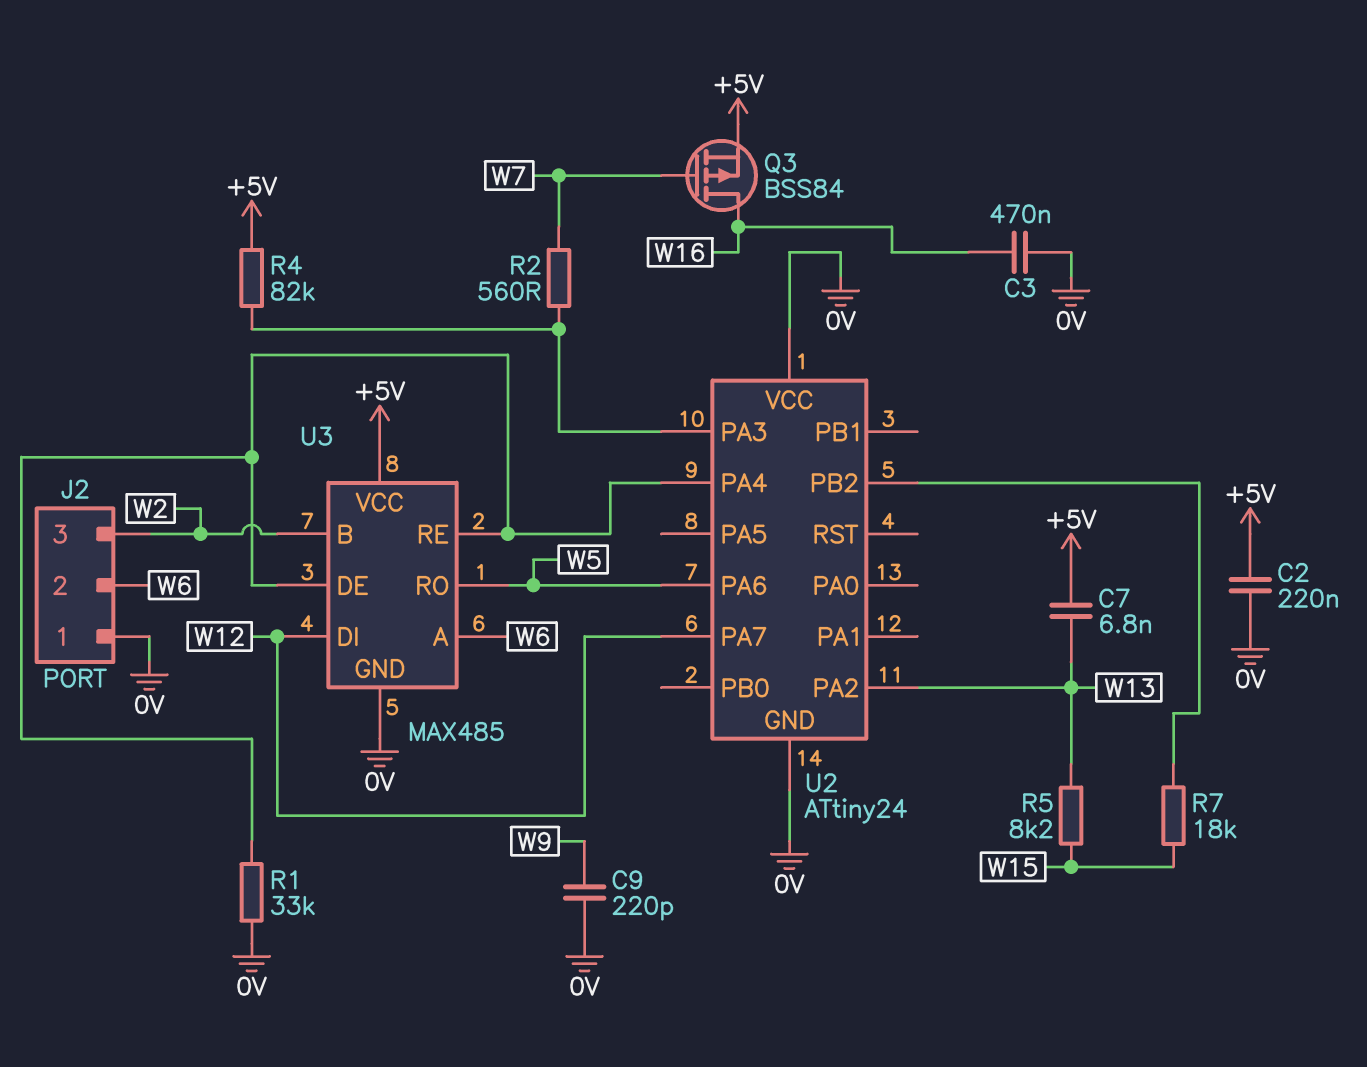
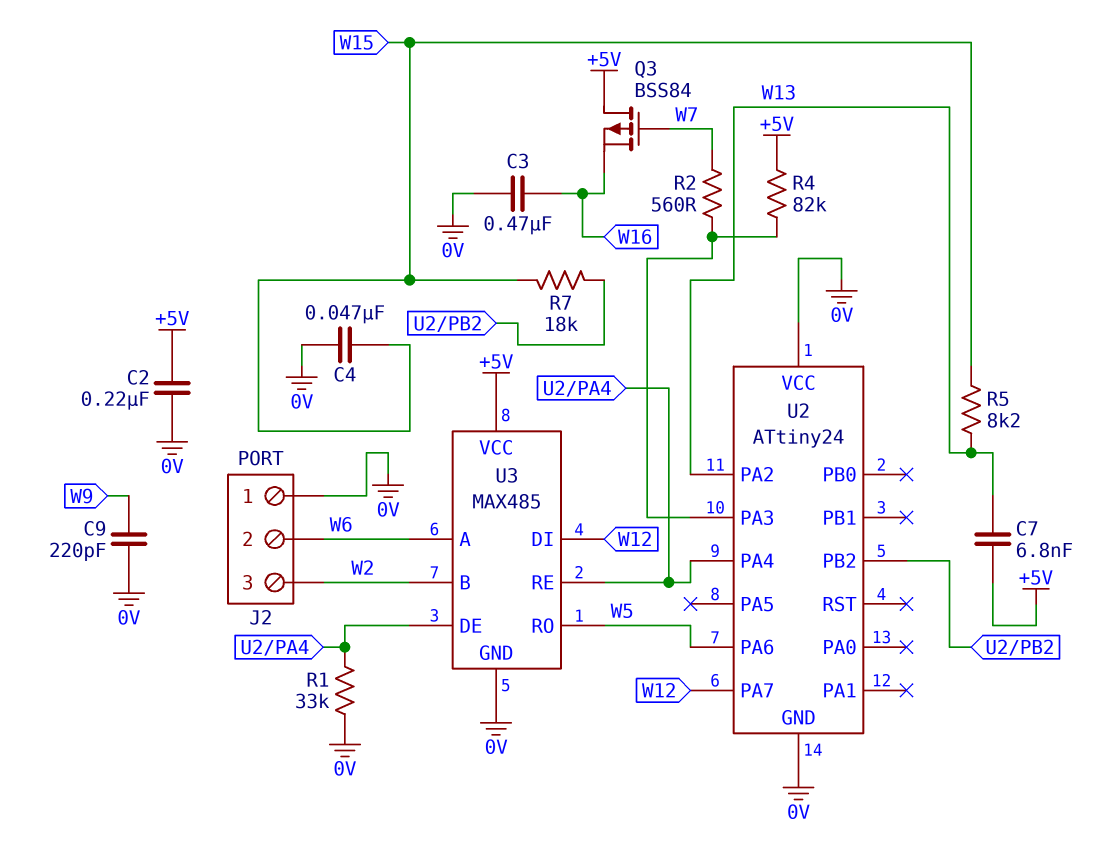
C4: none -> 47nF (0V, W15)
Q3: PMOS BSS84 (G W7, D W16, S +5V) -> PMOS BSS84 (G W7, D +5V, S W16)

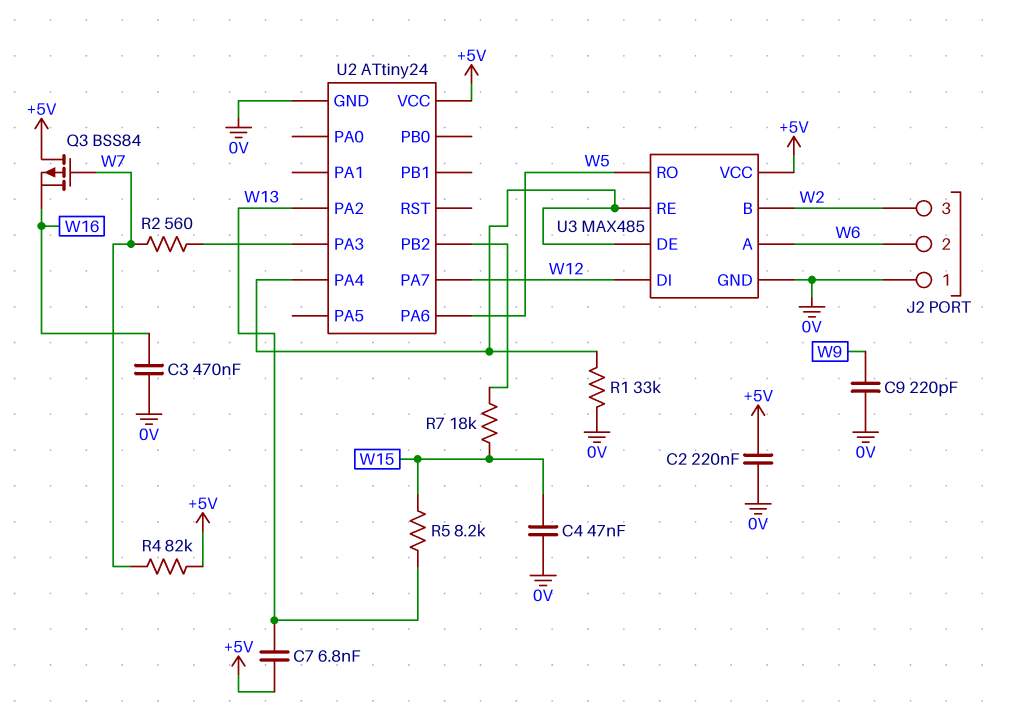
R4: 82k (+5V, U2/PA3) -> 82k (+5V, W7)
U2 pin VCC: 0V -> +5V

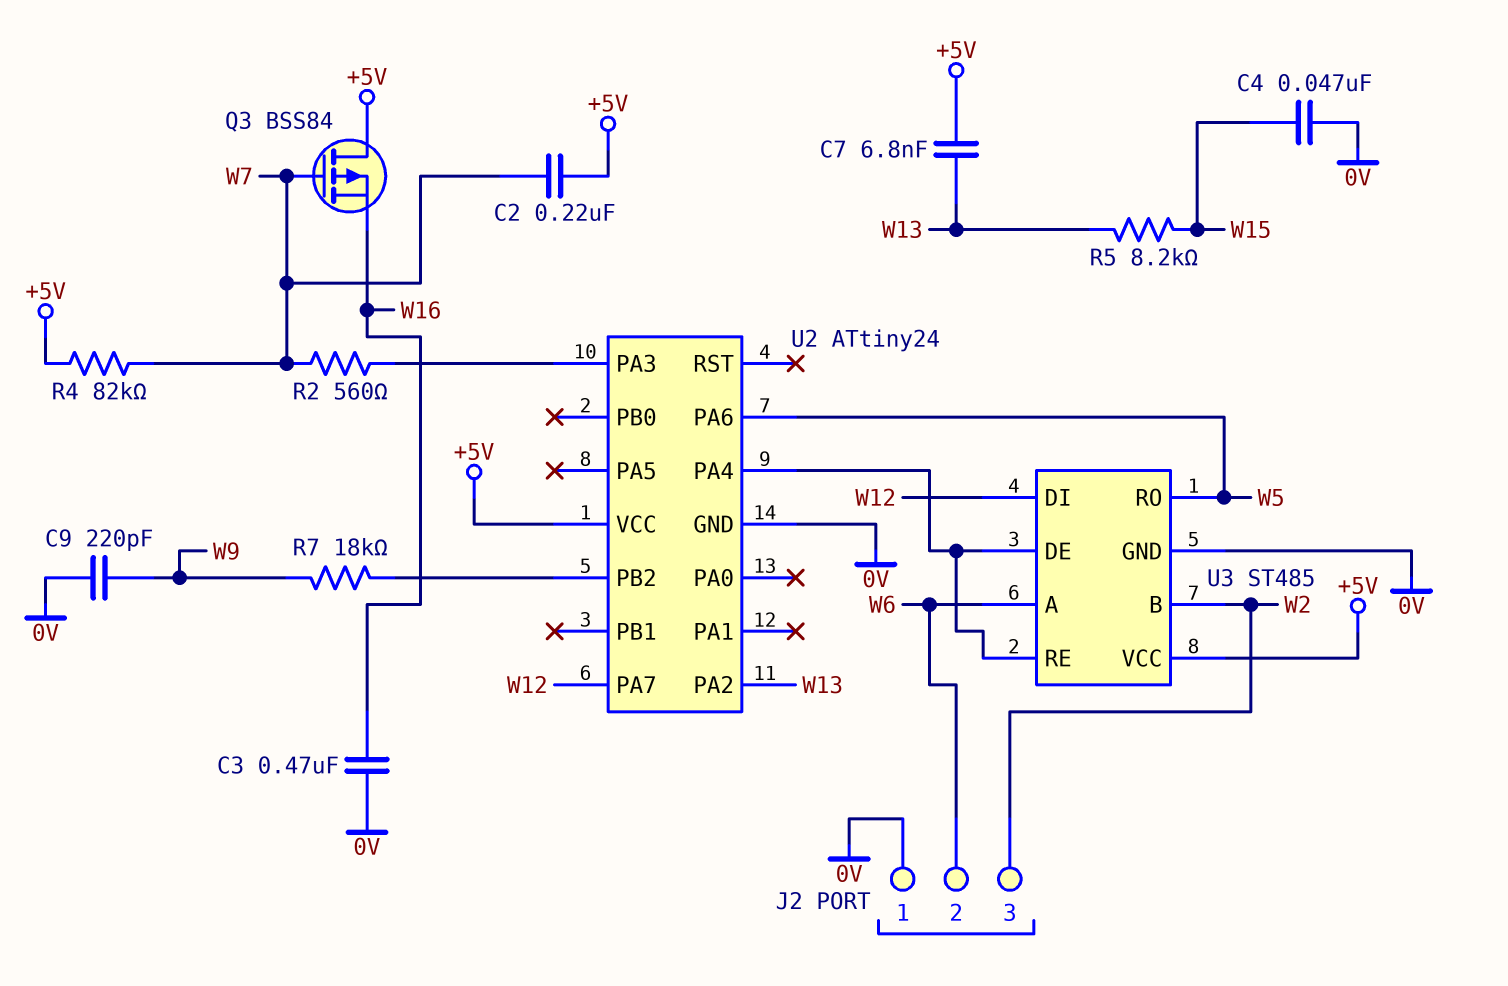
C2: 220nF (+5V, 0V) -> 220nF (+5V, W7)
R1: 33k (0V, U2/PA4) -> none
R7: 18k (U2/PB2, W15) -> 18k (U2/PB2, W9)
U3: MAX485 -> ST485

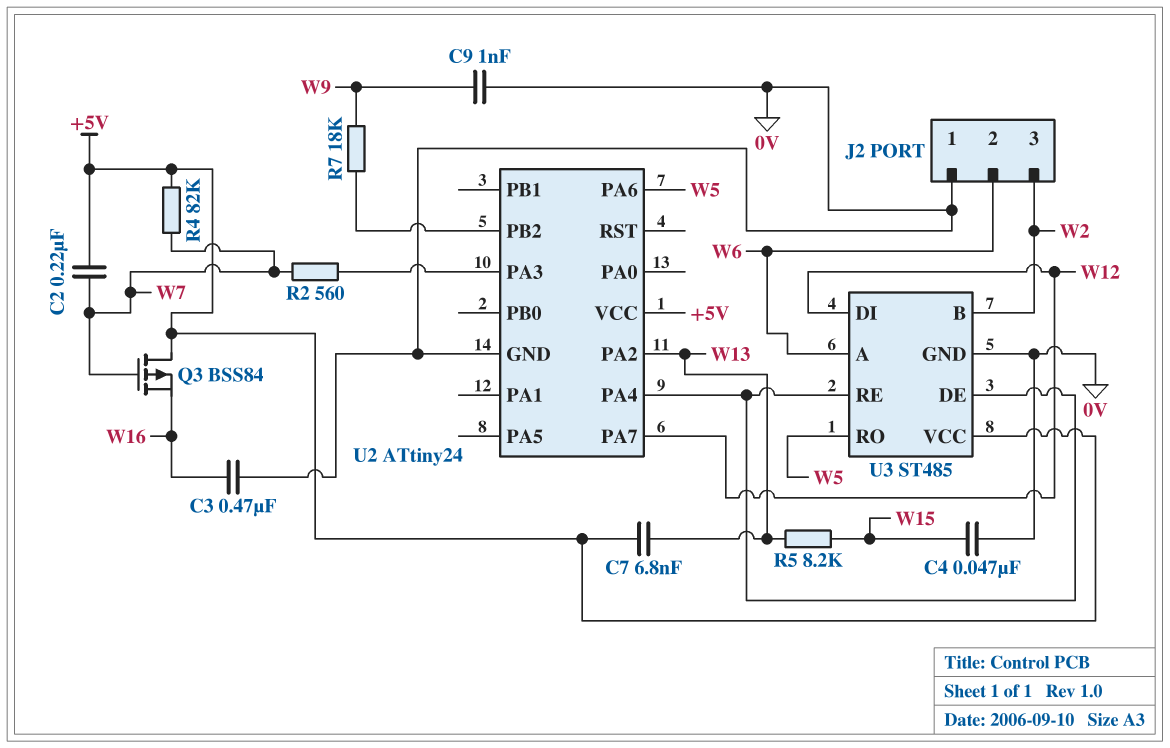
C9: 220pF (0V, W9) -> 1nF (0V, W9)

